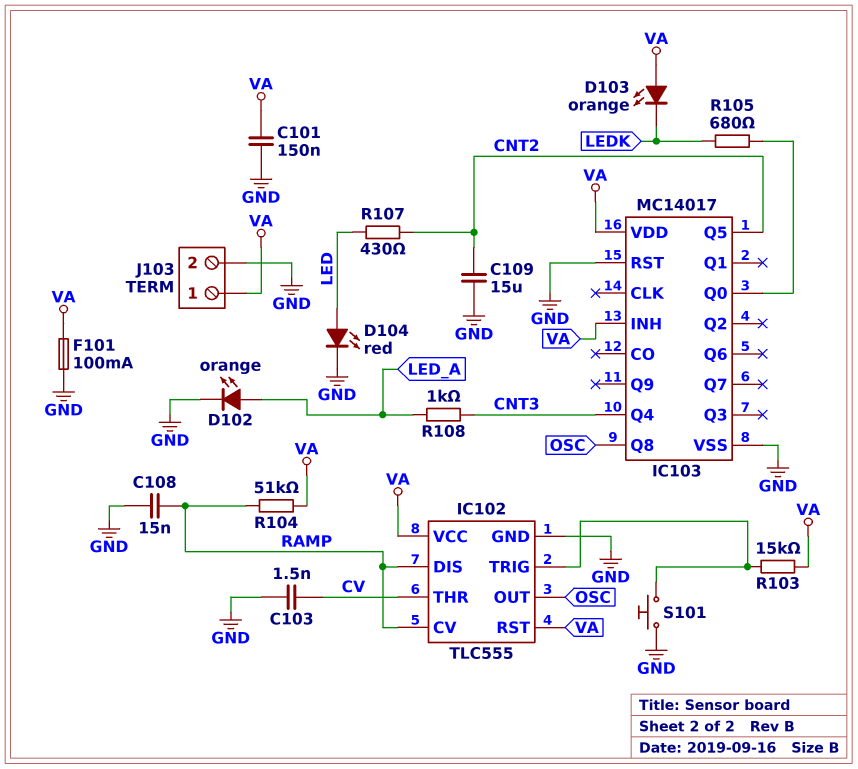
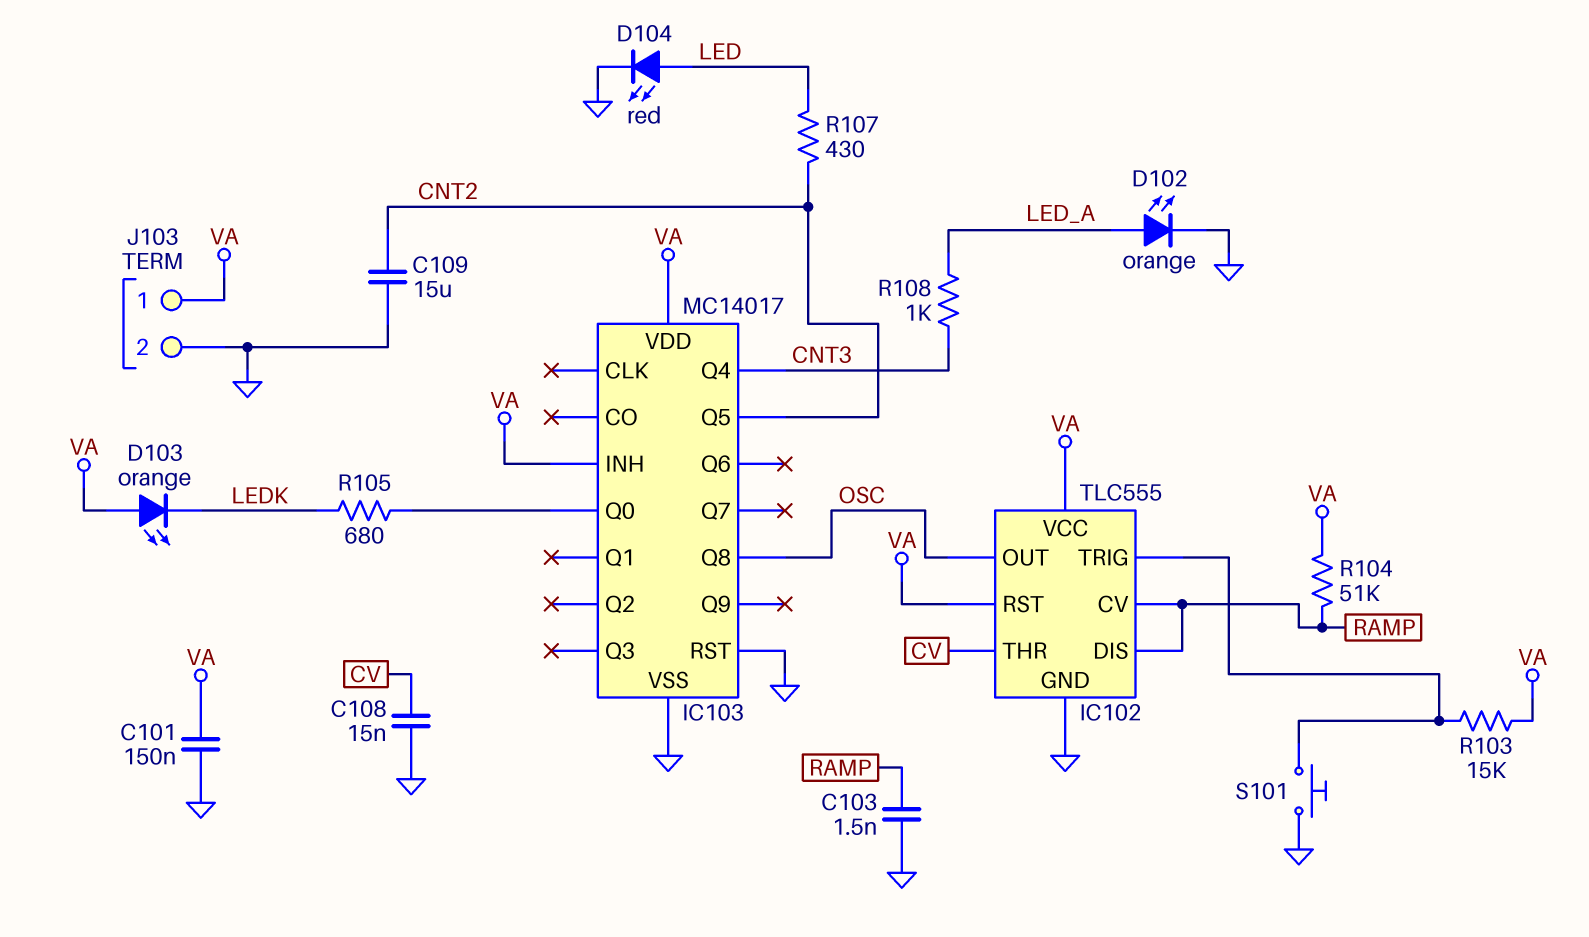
C103: 1.5nF (CV, GND) -> 1.5nF (GND, RAMP)
C108: 15nF (GND, RAMP) -> 15nF (CV, GND)
F101: 100mA (GND, VA) -> none

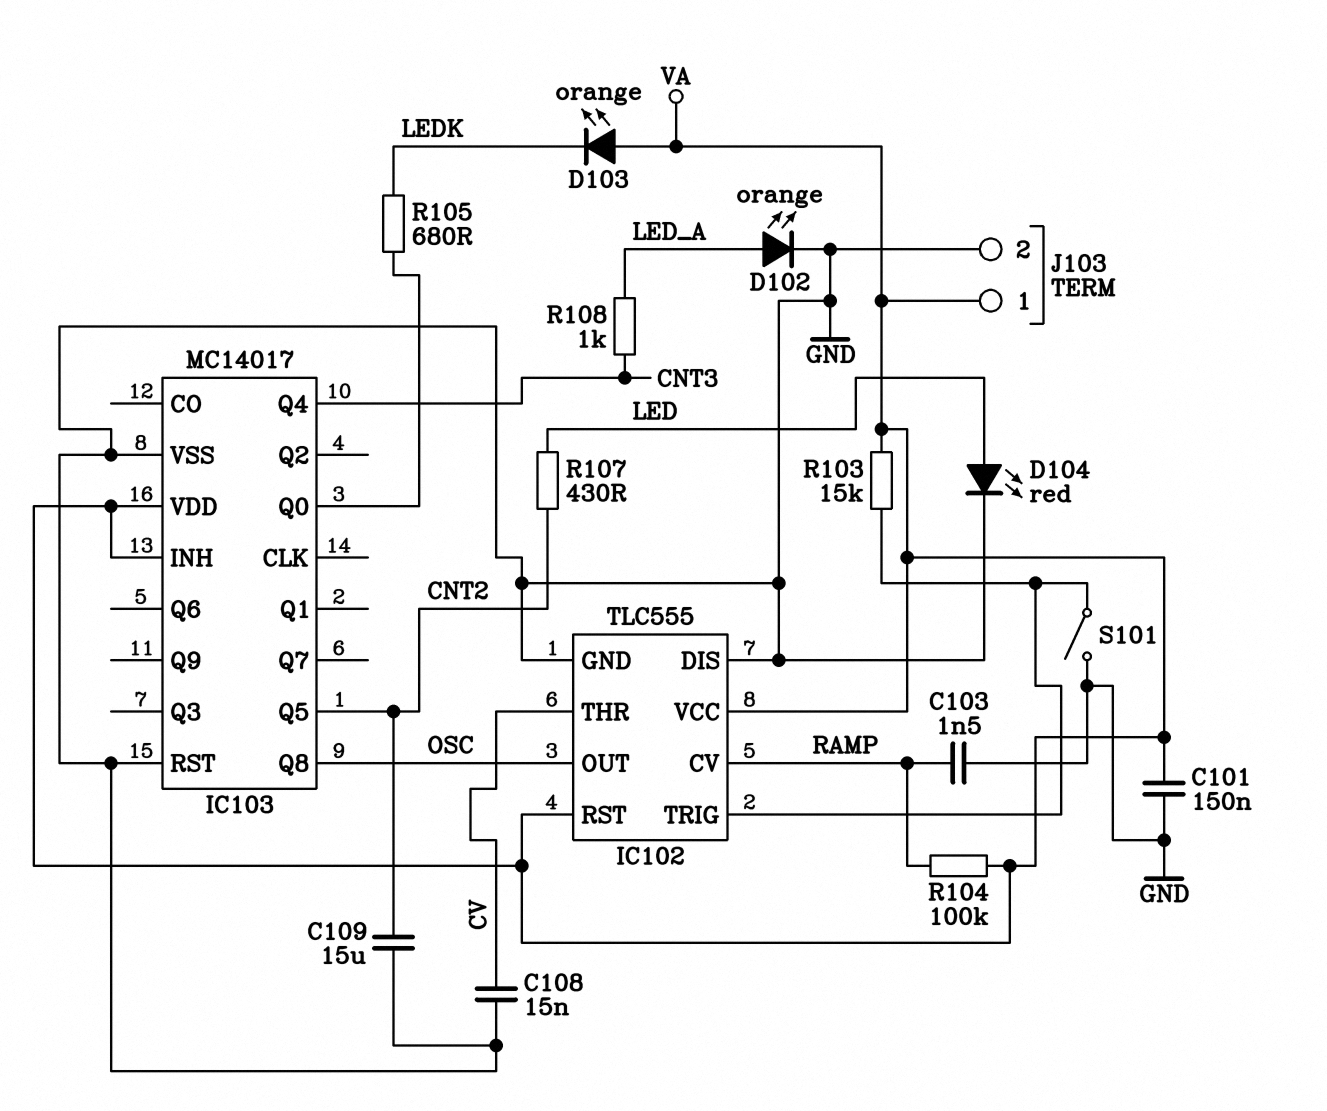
IC102 pin DIS: RAMP -> GND
R104: 51k (RAMP, VA) -> 100k (RAMP, VA)
S101: button (GND, IC102/TRIG) -> switch (GND, IC102/TRIG)

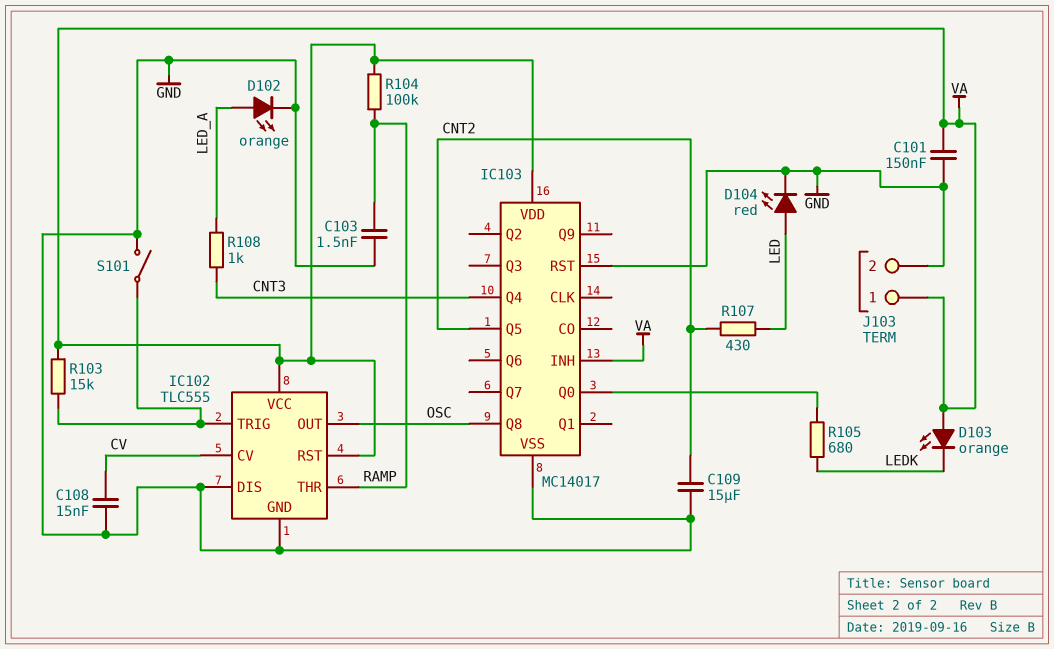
IC102 pin CV: RAMP -> CV
IC102 pin THR: CV -> RAMP

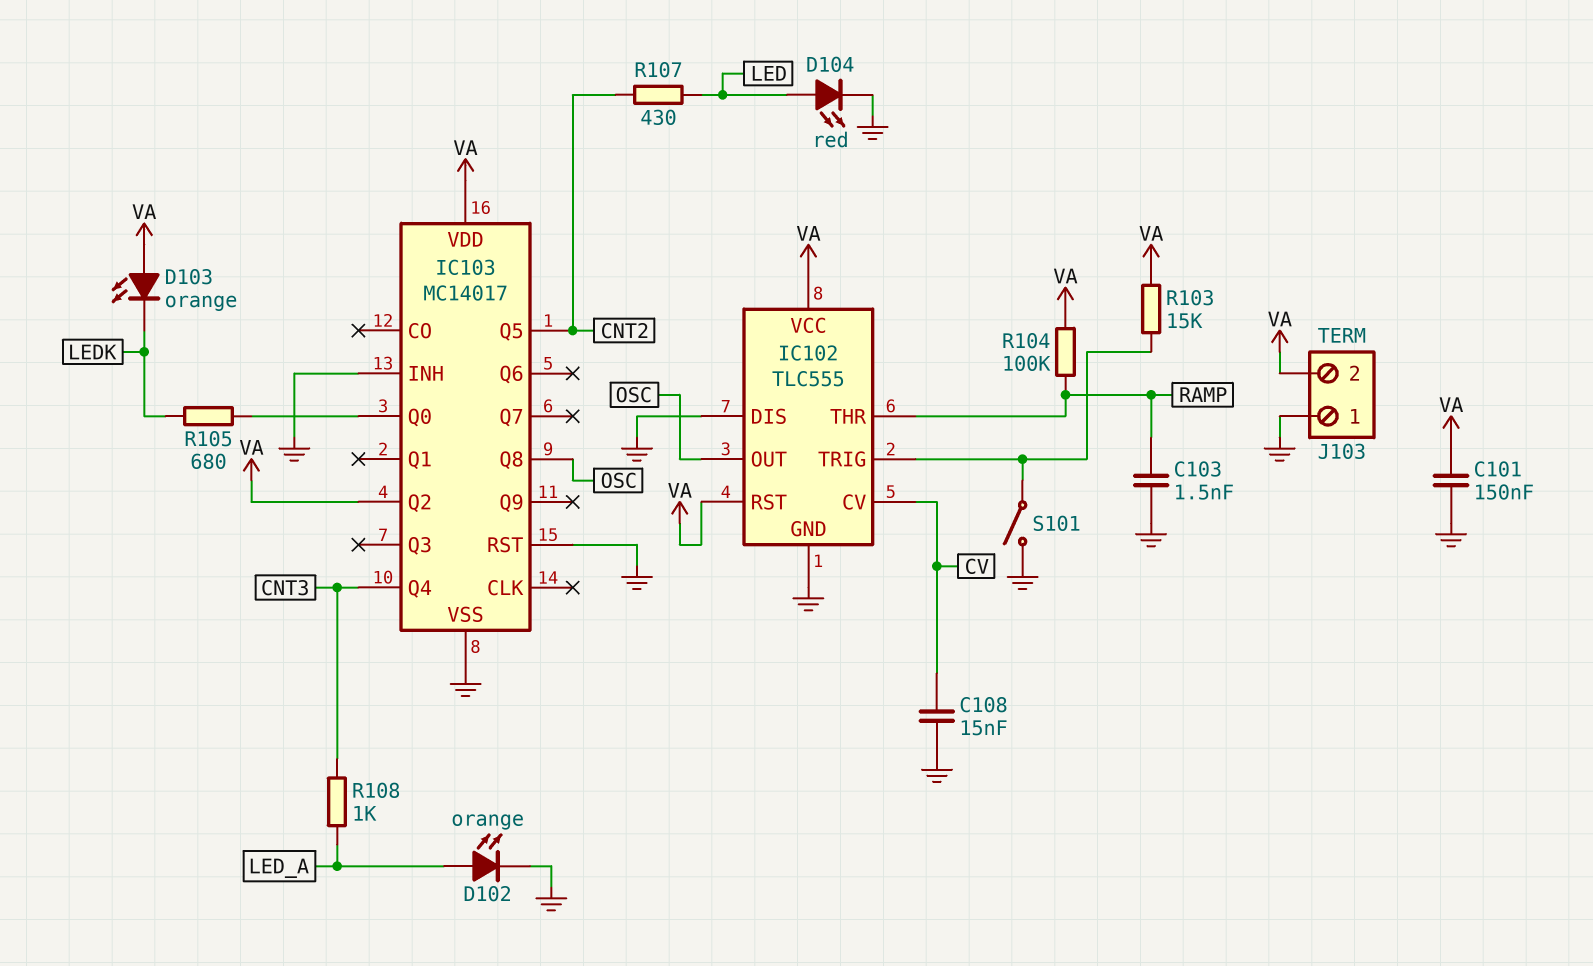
C109: 15uF (CNT2, GND) -> none
IC103 pin INH: VA -> GND
IC103 pin Q2: none -> VA
J103 pin 1: VA -> GND
J103 pin 2: GND -> VA

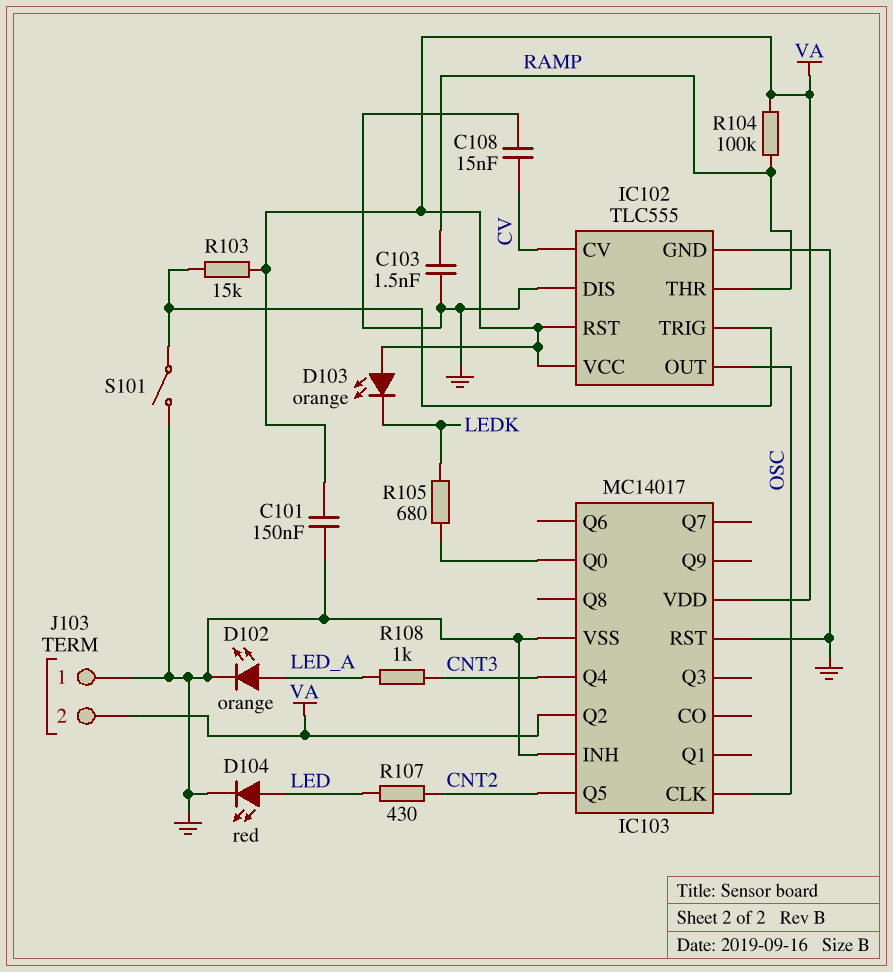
IC103 pin CLK: none -> OSC
IC103 pin Q8: OSC -> none

